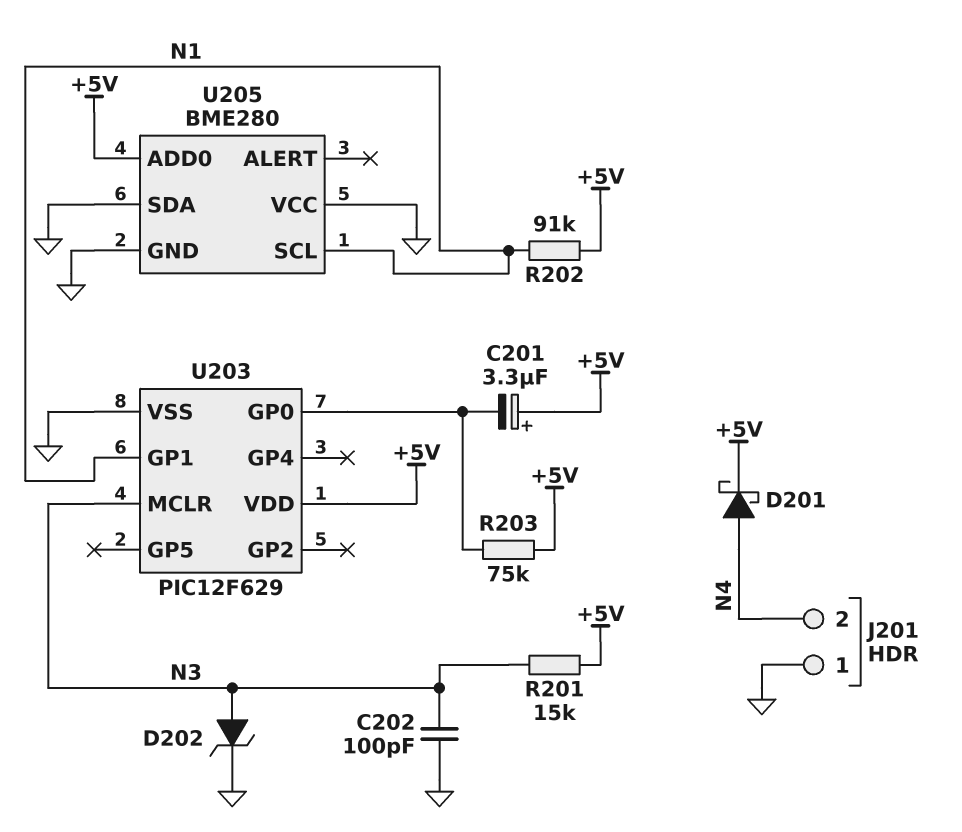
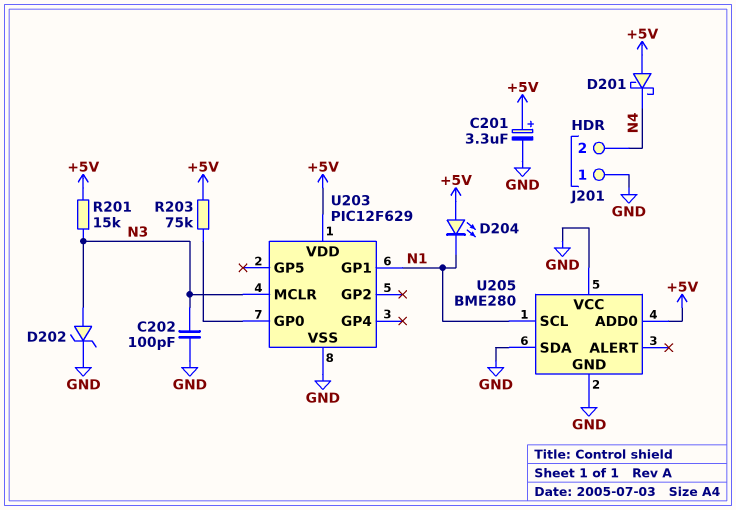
C201: 3.3uF (plus +5V, minus U203/GP0) -> 3.3uF (plus +5V, minus GND)
D201: schottky (A N4, K +5V) -> schottky (A +5V, K N4)
D204: none -> LED (A +5V, K N1)
R202: 91k (+5V, N1) -> none

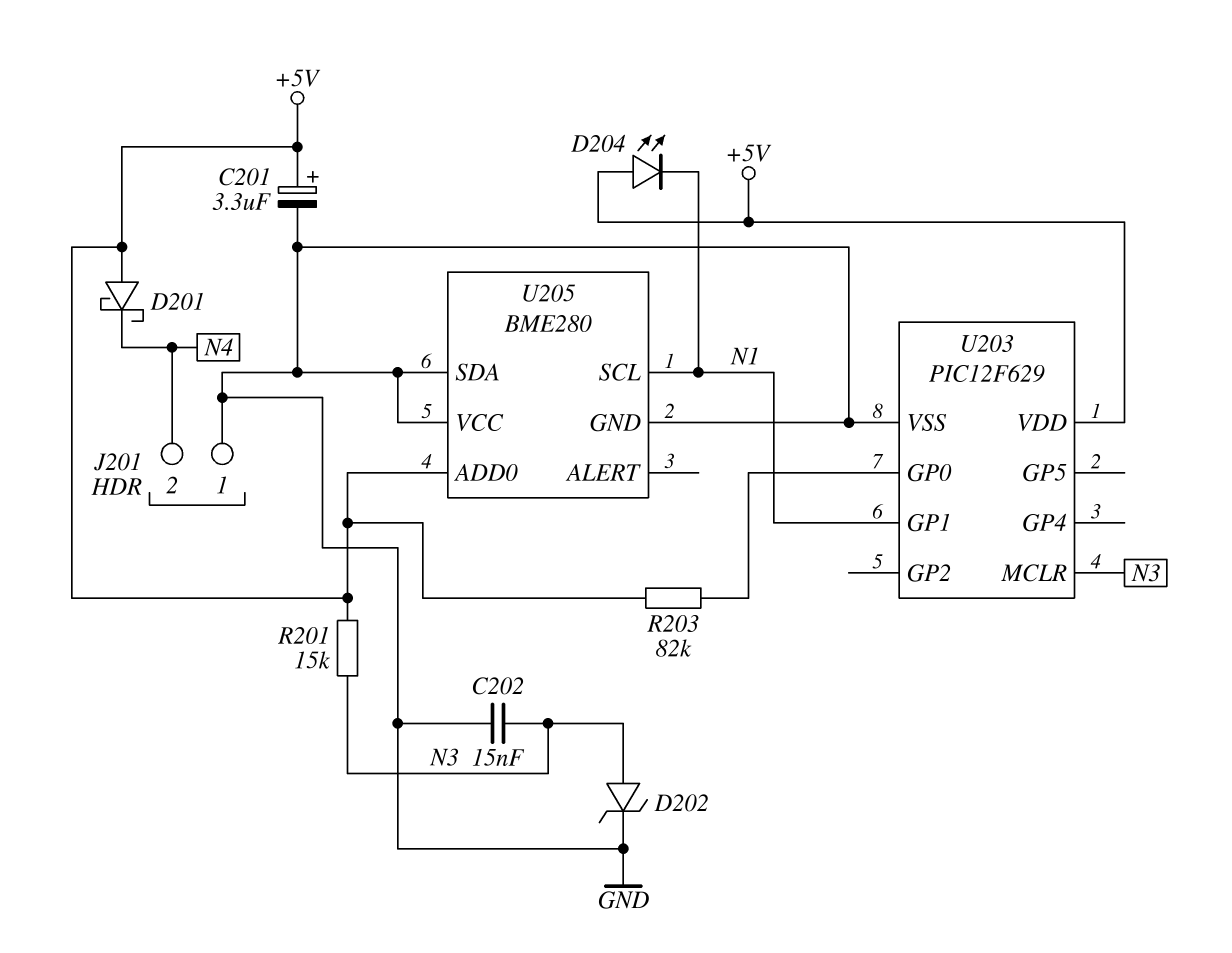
C202: 100pF (GND, N3) -> 15nF (GND, N3)
R203: 75k (+5V, U203/GP0) -> 82k (+5V, U203/GP0)

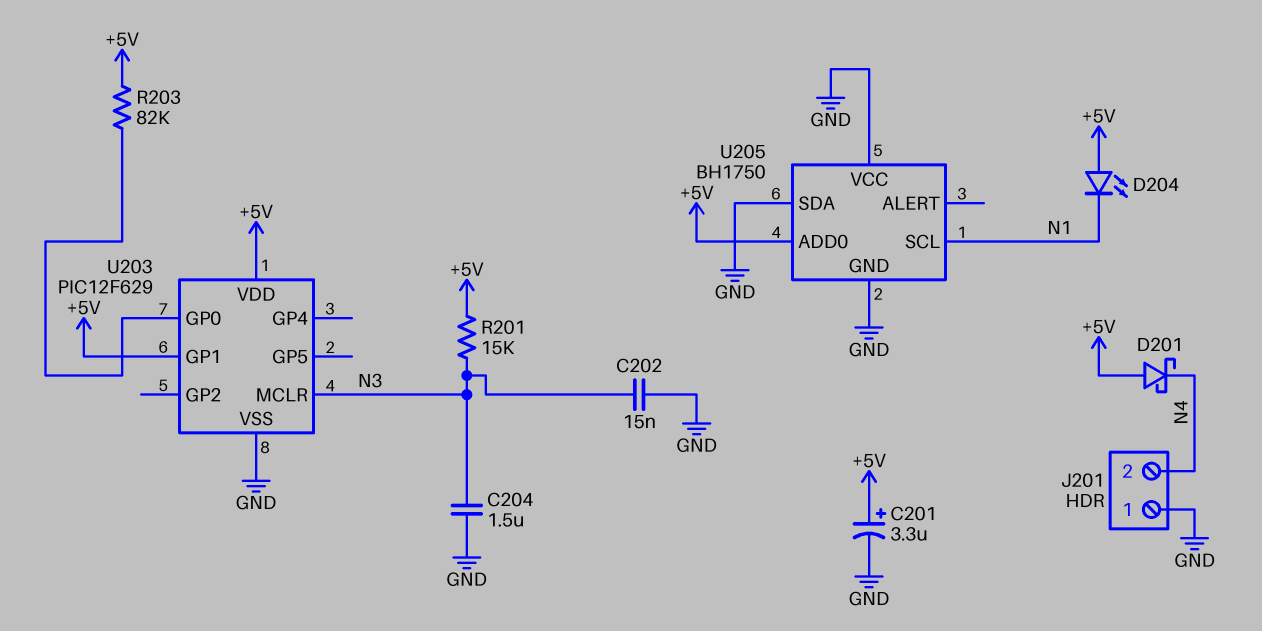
C204: none -> 1.5uF (GND, N3)
D202: zener (A N3, K GND) -> none
U203 pin GP1: N1 -> +5V
U205: BME280 -> BH1750

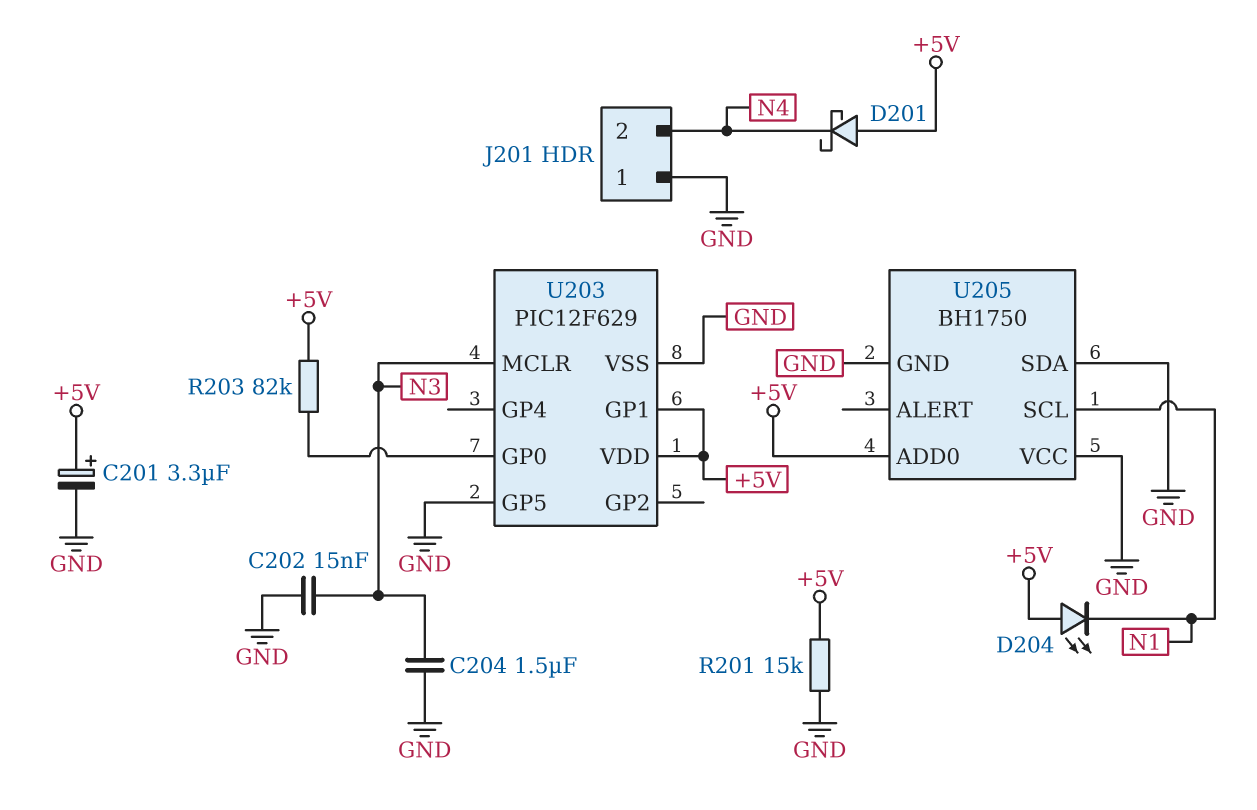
R201: 15k (+5V, N3) -> 15k (+5V, GND)
U203 pin GP5: none -> GND

